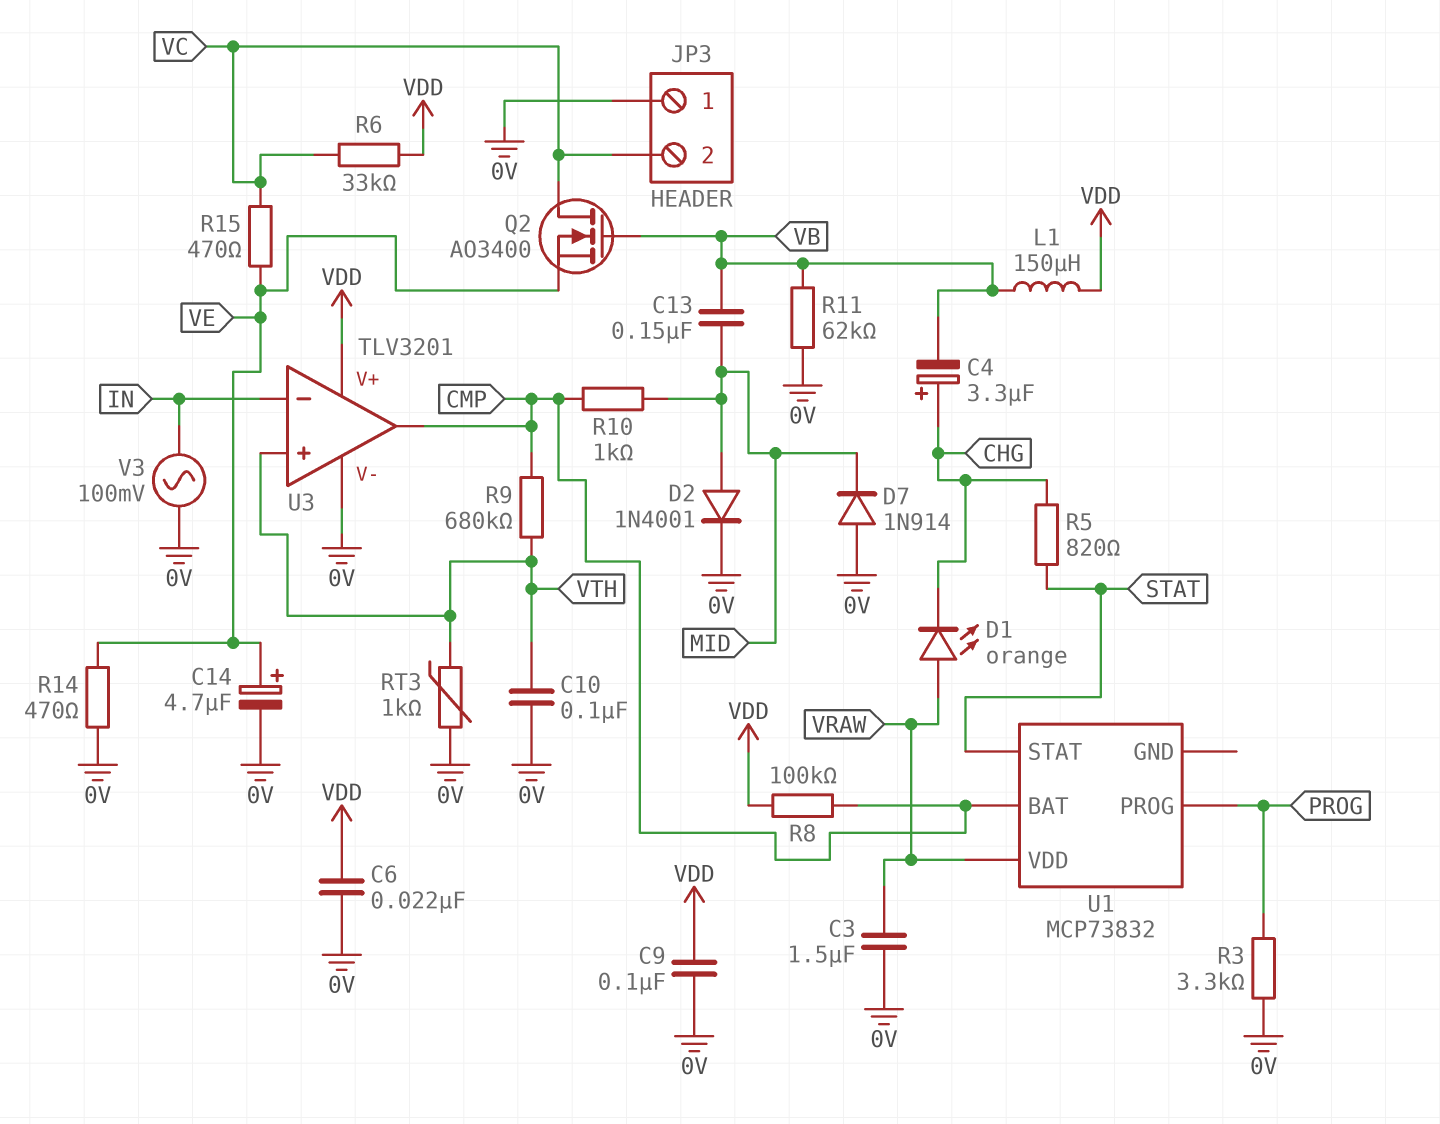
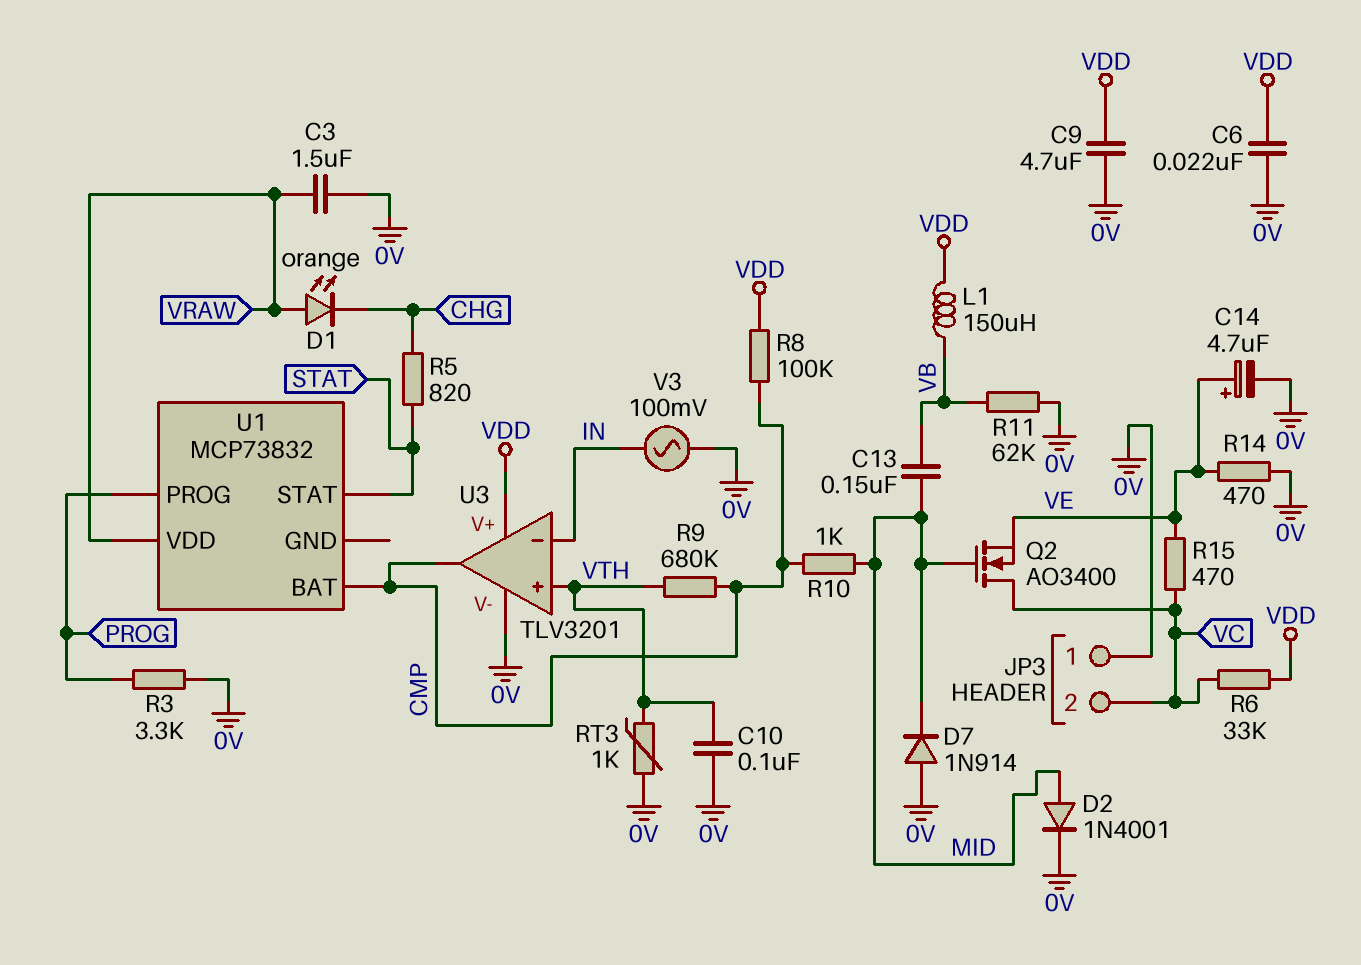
C4: 3.3uF (plus CHG, minus VB) -> none
C9: 100nF (0V, VDD) -> 4.7uF (0V, VDD)
Q2: NMOS AO3400 (G VB, D VC, S VE) -> NMOS AO3400 (G MID, D VC, S VE)

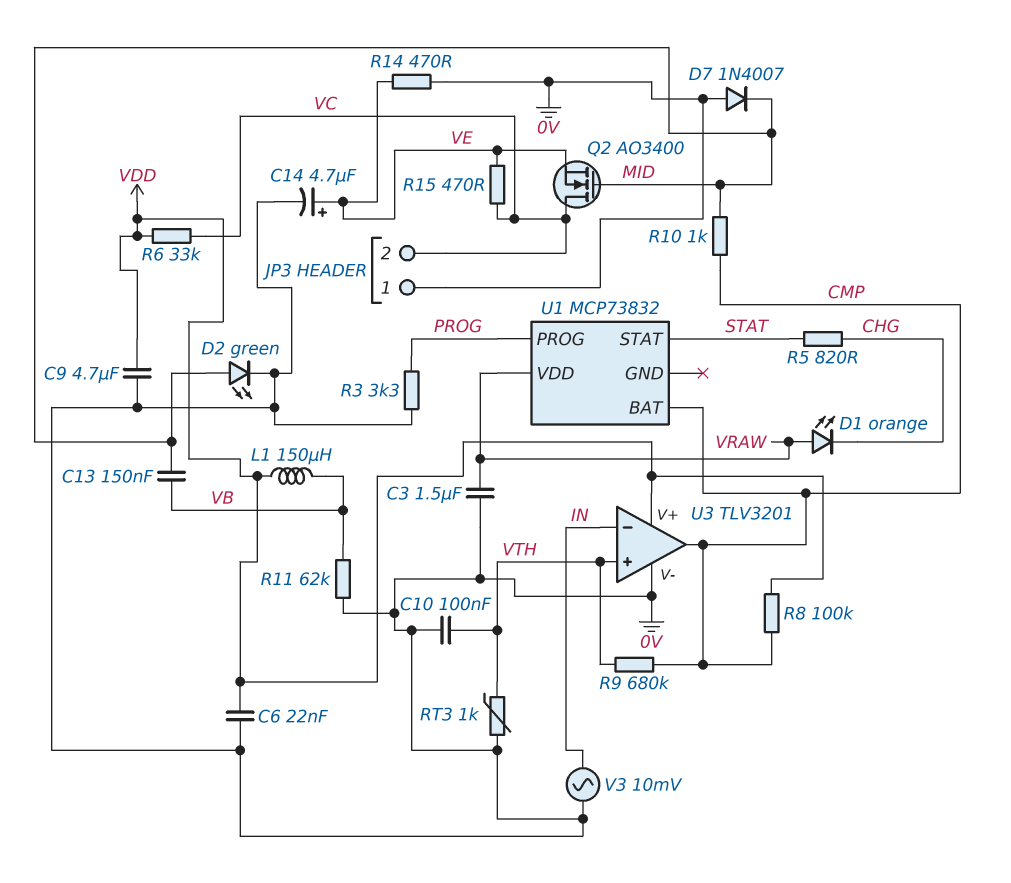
D2: diode 1N4001 (A MID, K 0V) -> LED green (A MID, K 0V)
D7: diode 1N914 (A 0V, K MID) -> diode 1N4007 (A 0V, K MID)
V3: AC 100mV (0V, IN) -> AC 10mV (0V, IN)

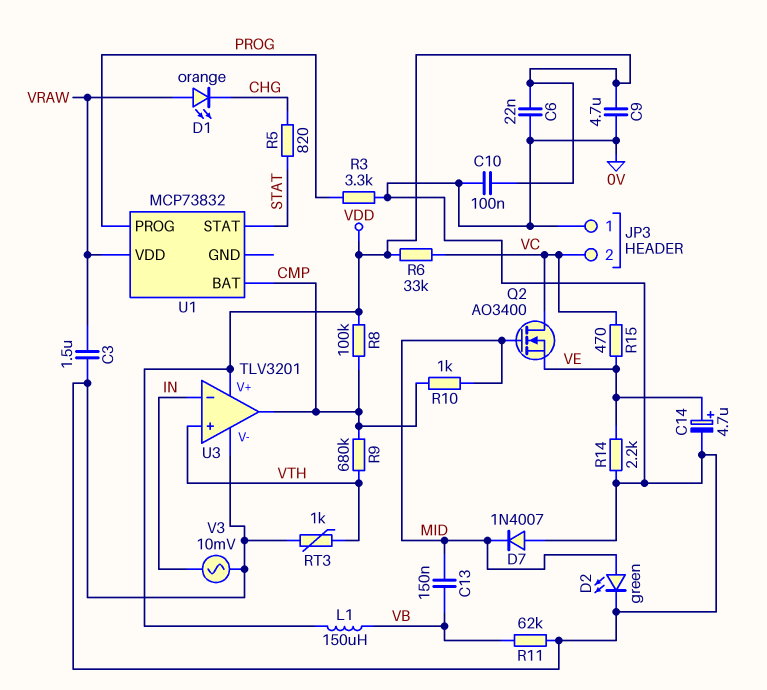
C10: 100nF (0V, VTH) -> 100nF (0V, VDD)
R14: 470 (0V, VE) -> 2.2k (0V, VE)

